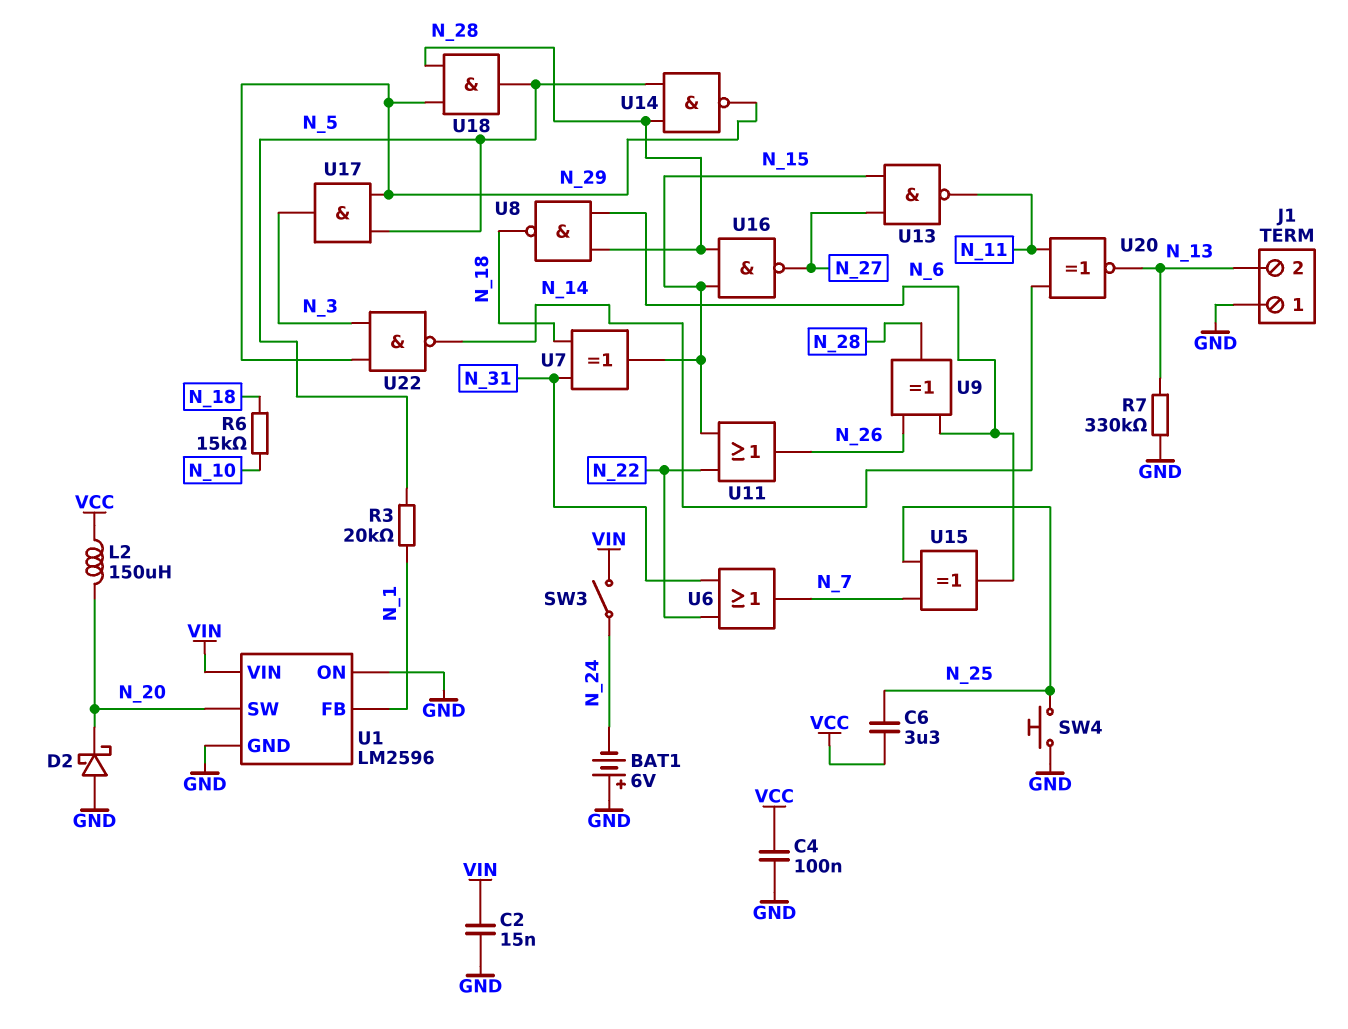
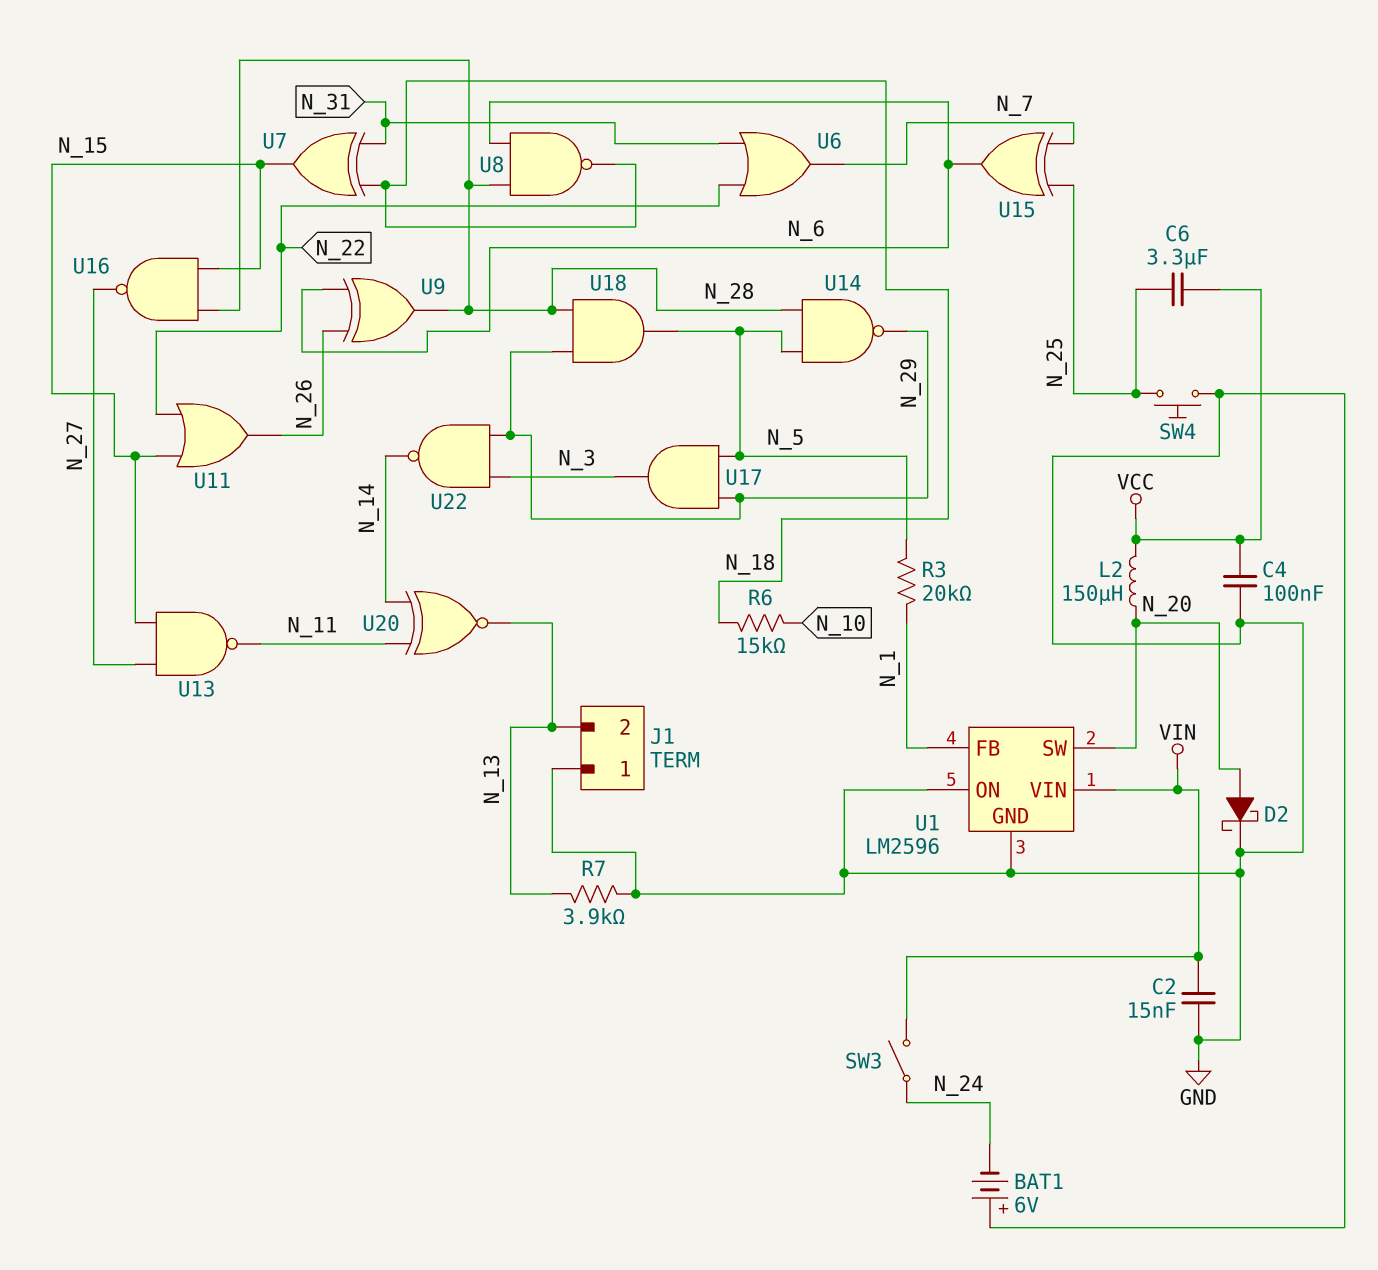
D2: schottky (A GND, K N_20) -> schottky (A N_20, K GND)
R7: 330k (GND, N_13) -> 3.9k (GND, N_13)

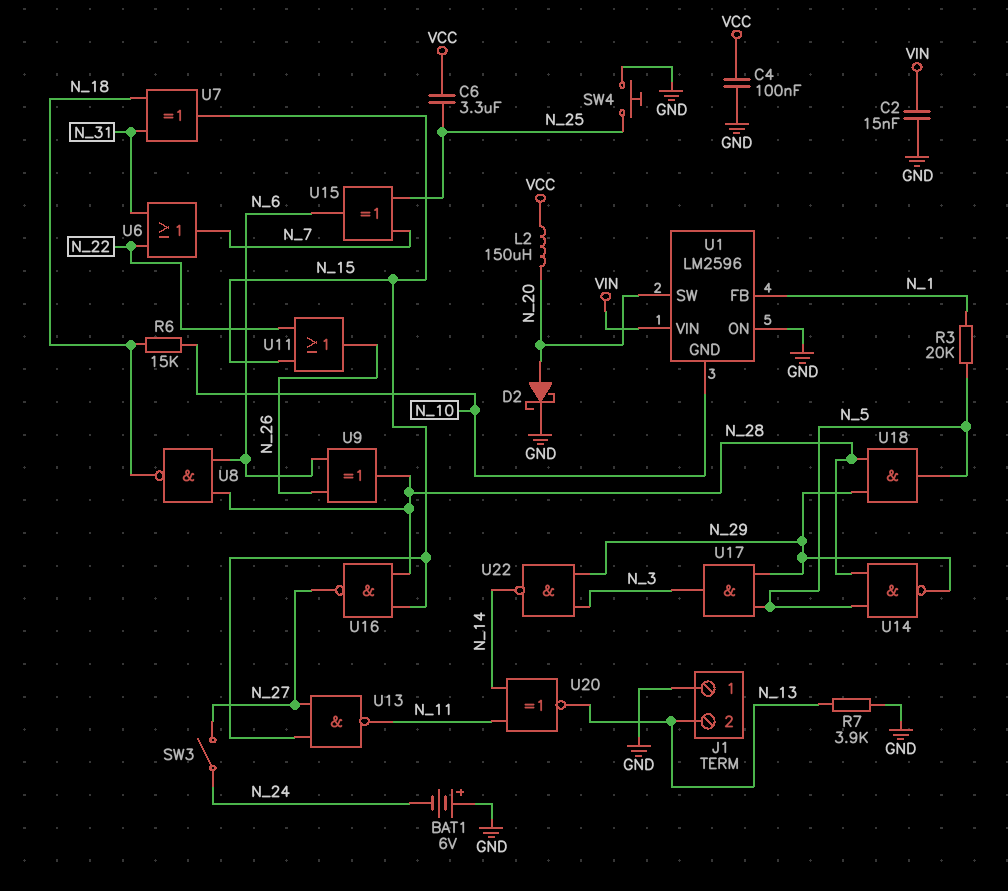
SW3: switch (N_24, VIN) -> switch (N_24, N_27)
U1 pin GND: GND -> N_10

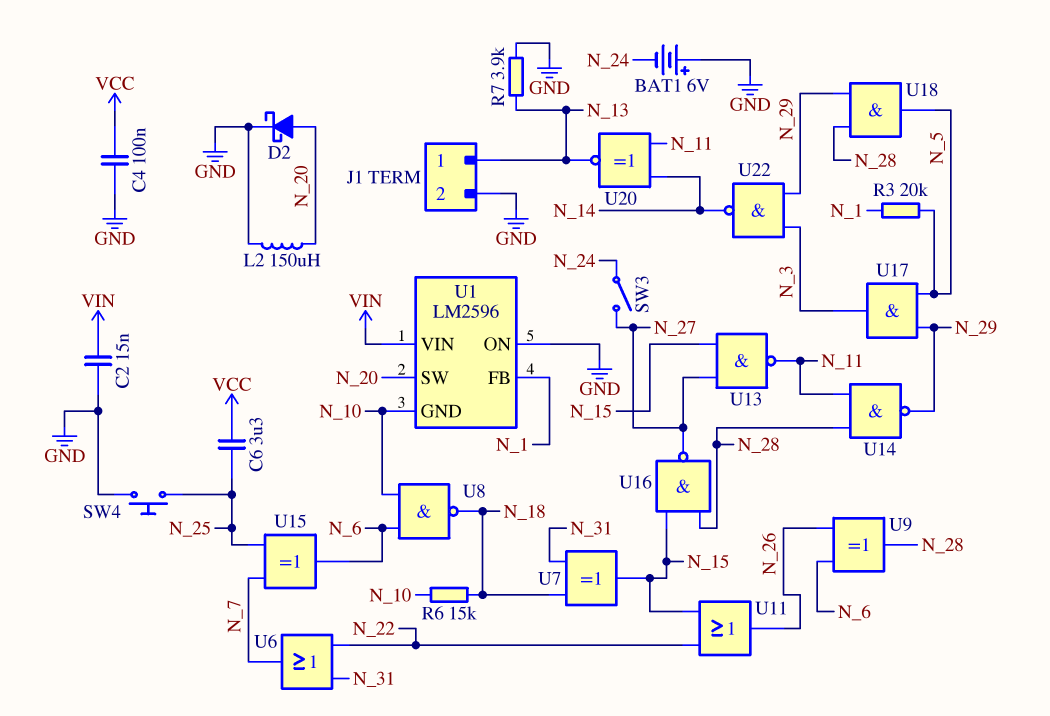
J1 pin 1: GND -> N_13
J1 pin 2: N_13 -> GND
L2: 150uH (N_20, VCC) -> 150uH (GND, N_20)
U8: NAND (in N_6, in N_28, out N_18) -> NAND (in N_6, in N_10, out N_18)
U14: NAND (in N_5, in N_28, out N_29) -> NAND (in N_11, in N_28, out N_29)

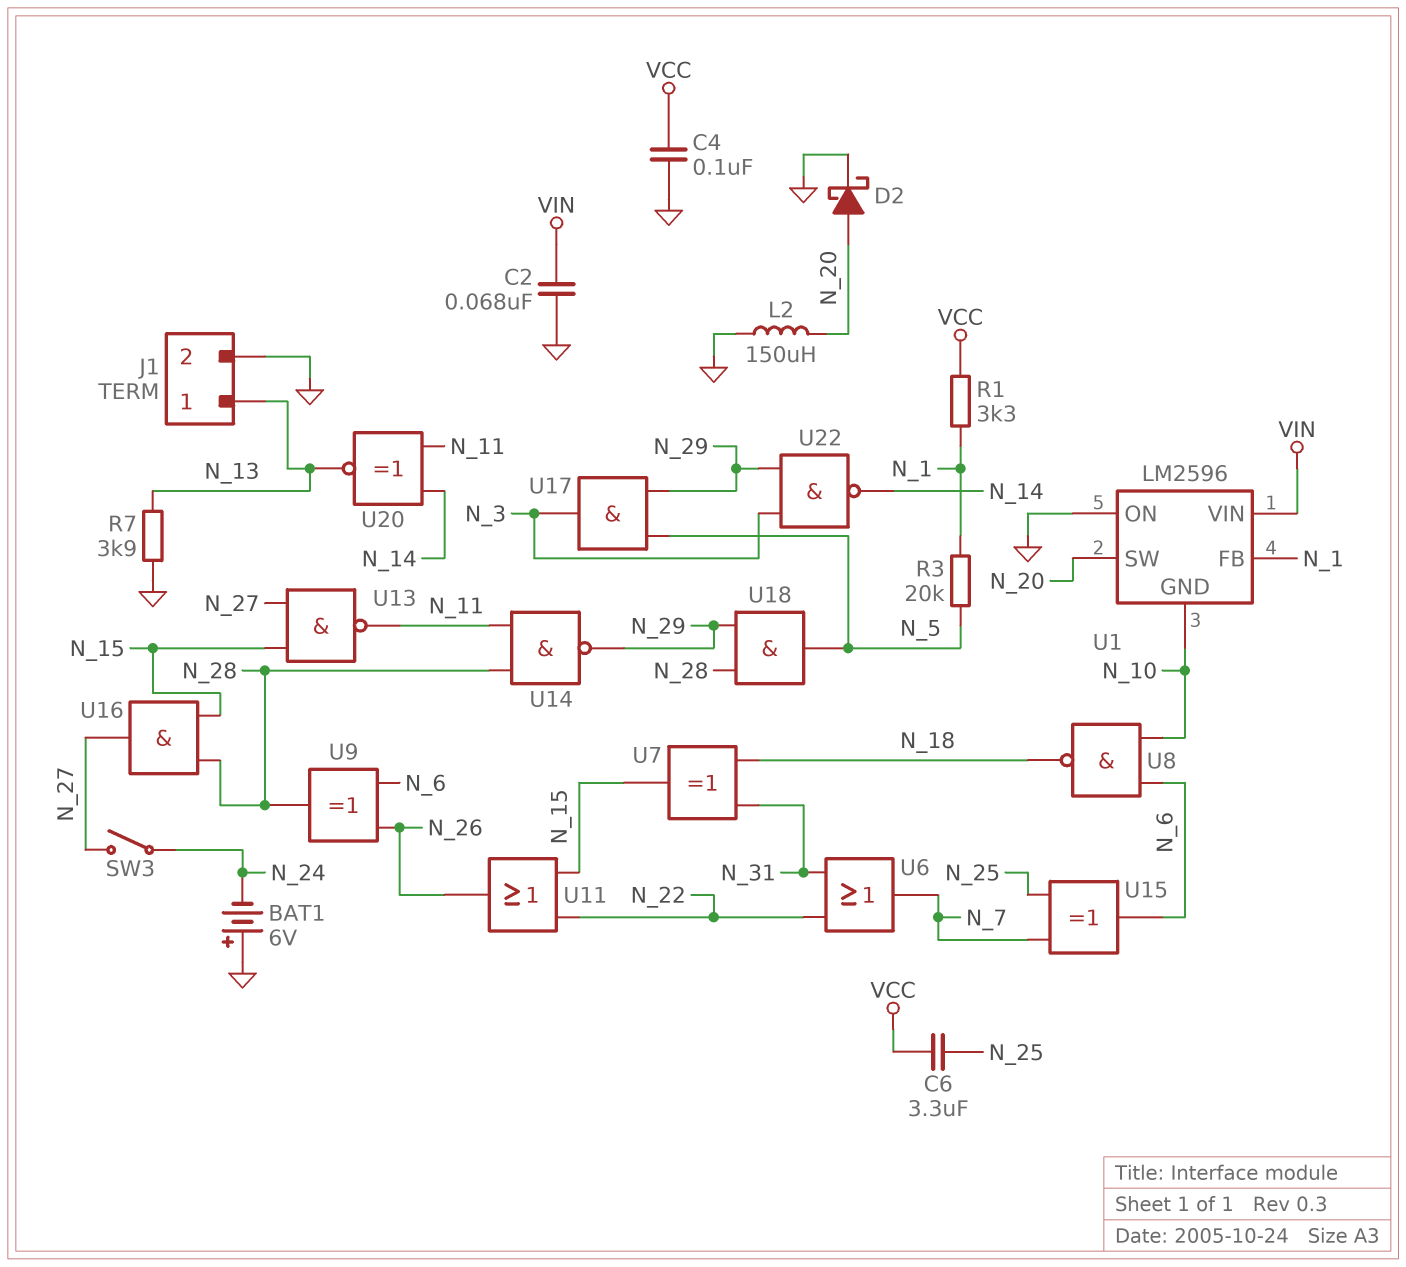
C2: 15nF (GND, VIN) -> 68nF (GND, VIN)
R1: none -> 3.3k (N_1, VCC)
R6: 15k (N_10, N_18) -> none
SW4: button (GND, N_25) -> none
U16: NAND (in N_15, in N_28, out N_27) -> AND (in N_15, in N_28, out N_27)

